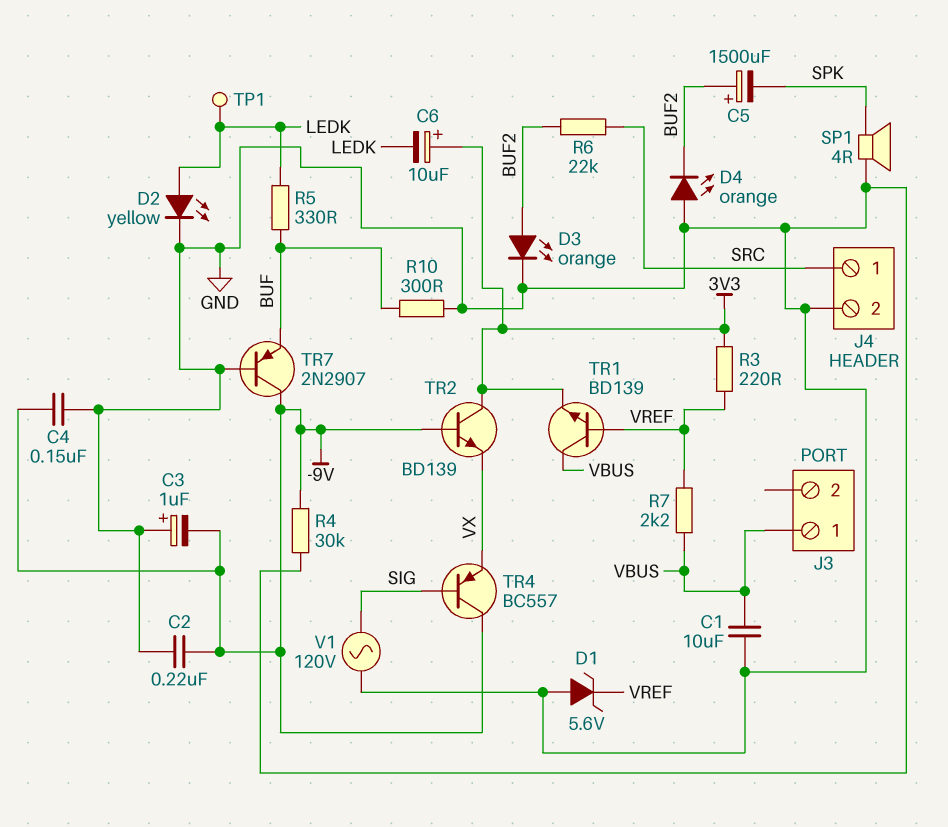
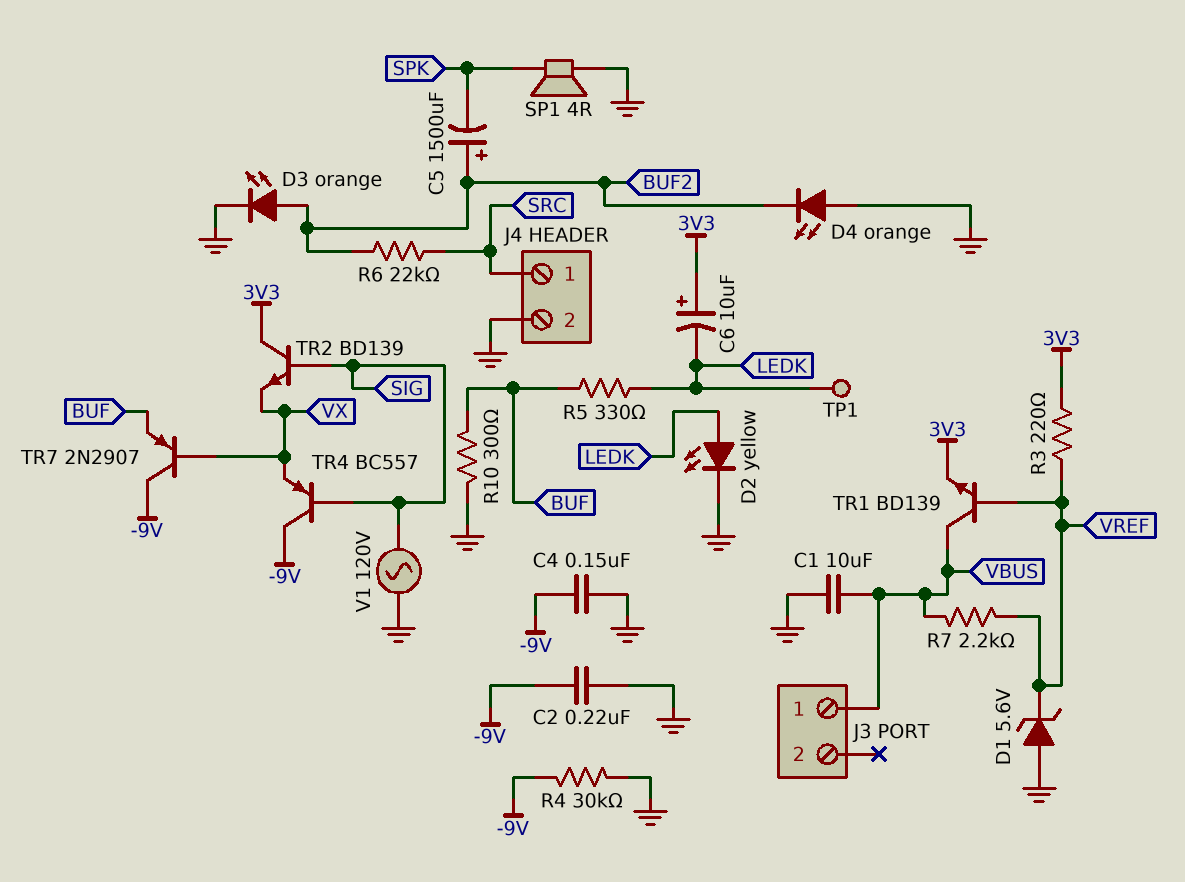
C3: 1uF (plus GND, minus -9V) -> none
TR2: NPN BD139 (B -9V, C 3V3, E VX) -> NPN BD139 (B SIG, C 3V3, E VX)
TR7: PNP 2N2907 (B GND, C -9V, E BUF) -> PNP 2N2907 (B VX, C -9V, E BUF)

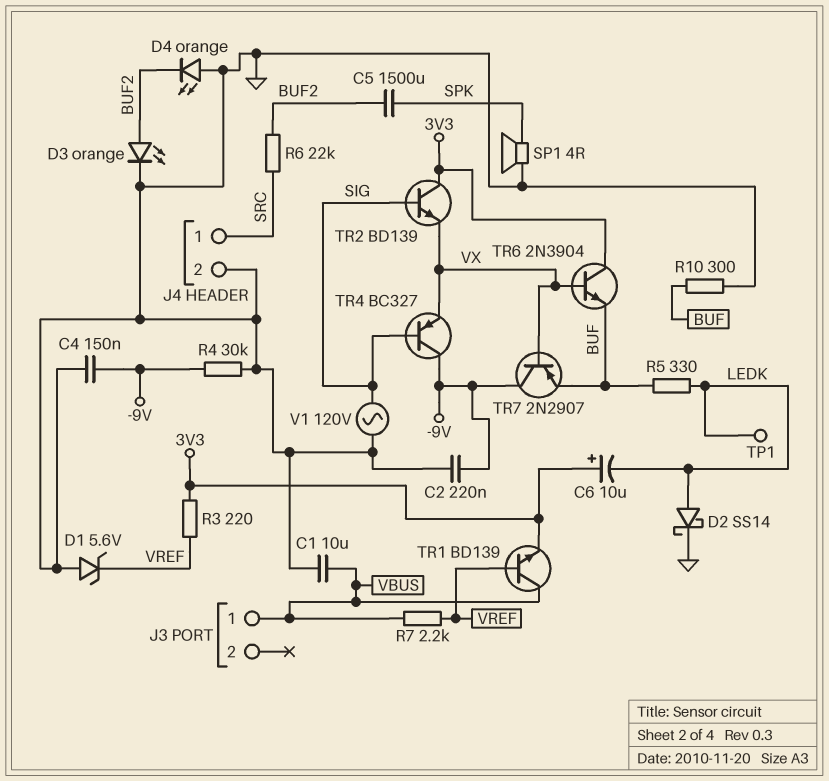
C5: 1500uF (plus BUF2, minus SPK) -> 1500uF (BUF2, SPK)
D2: LED yellow (A LEDK, K GND) -> schottky SS14 (A LEDK, K GND)
TR4: PNP BC557 (B SIG, C -9V, E VX) -> PNP BC327 (B SIG, C -9V, E VX)
TR6: none -> NPN 2N3904 (B VX, C 3V3, E BUF)

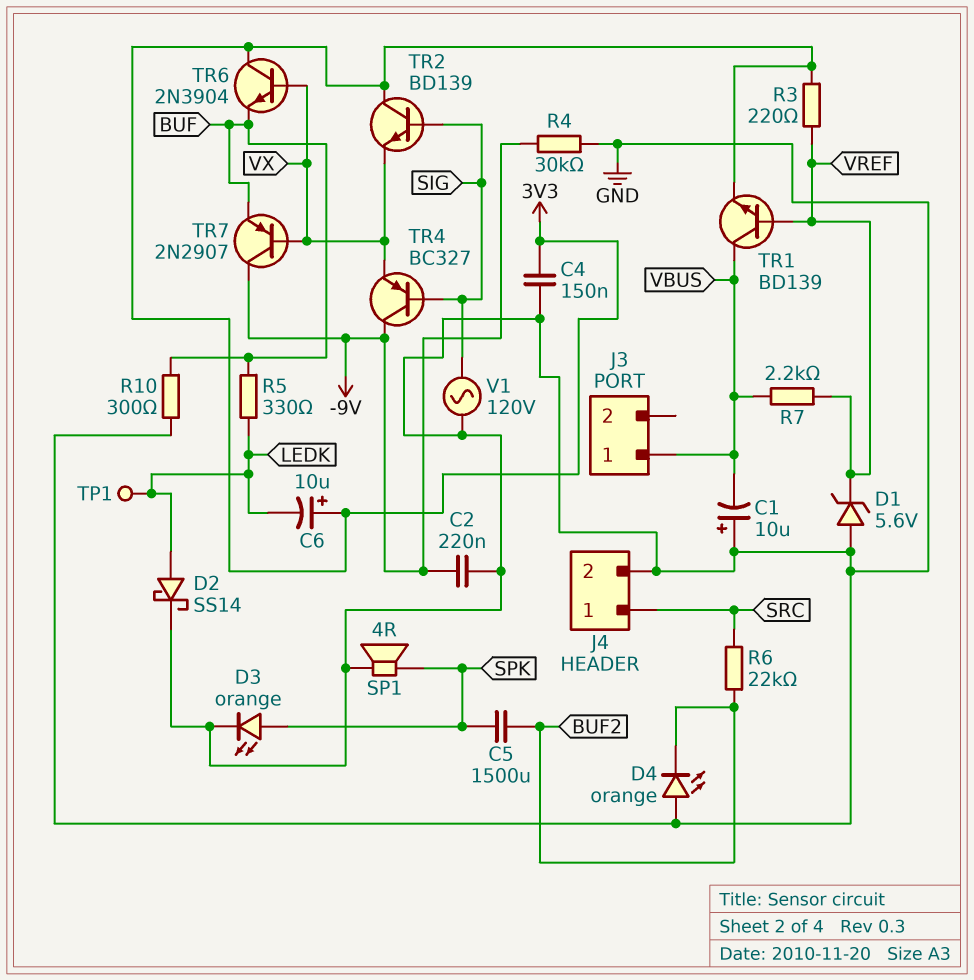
C1: 10uF (GND, VBUS) -> 10uF (plus GND, minus VBUS)
C4: 150nF (-9V, GND) -> 150nF (3V3, GND)
D3: LED orange (A BUF2, K GND) -> LED orange (A SPK, K GND)

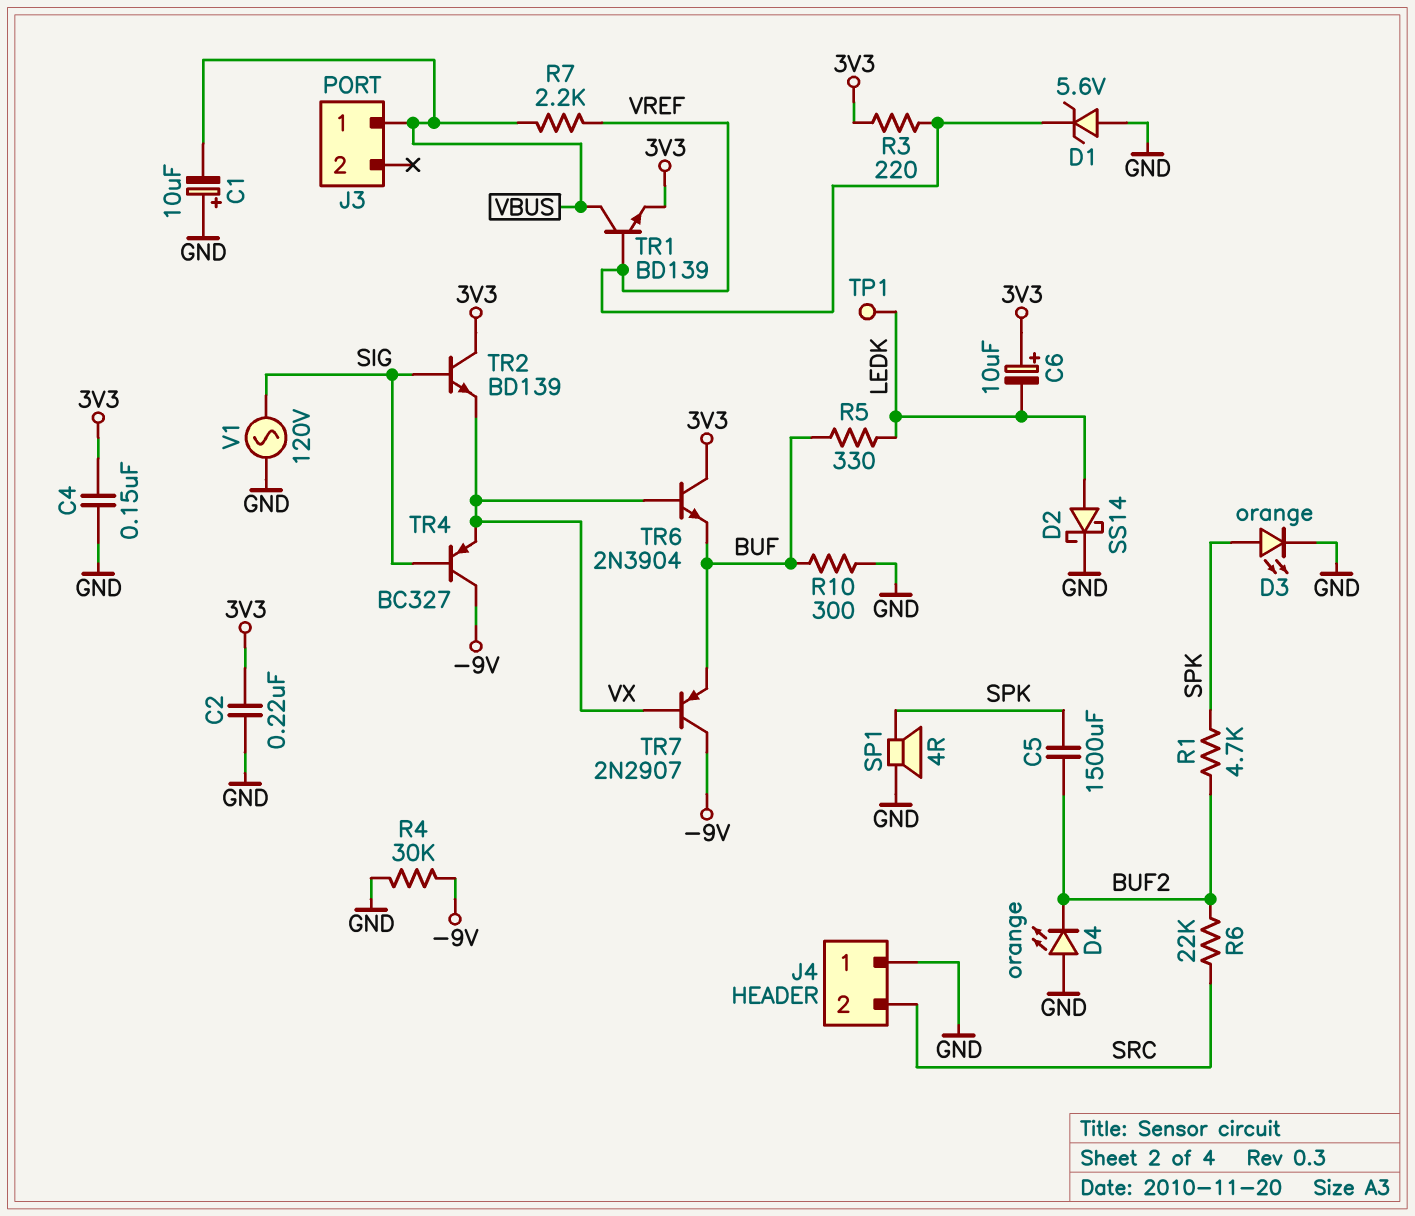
C2: 220nF (-9V, GND) -> 220nF (3V3, GND)
J4 pin 1: SRC -> GND
J4 pin 2: GND -> SRC
R1: none -> 4.7k (BUF2, SPK)

